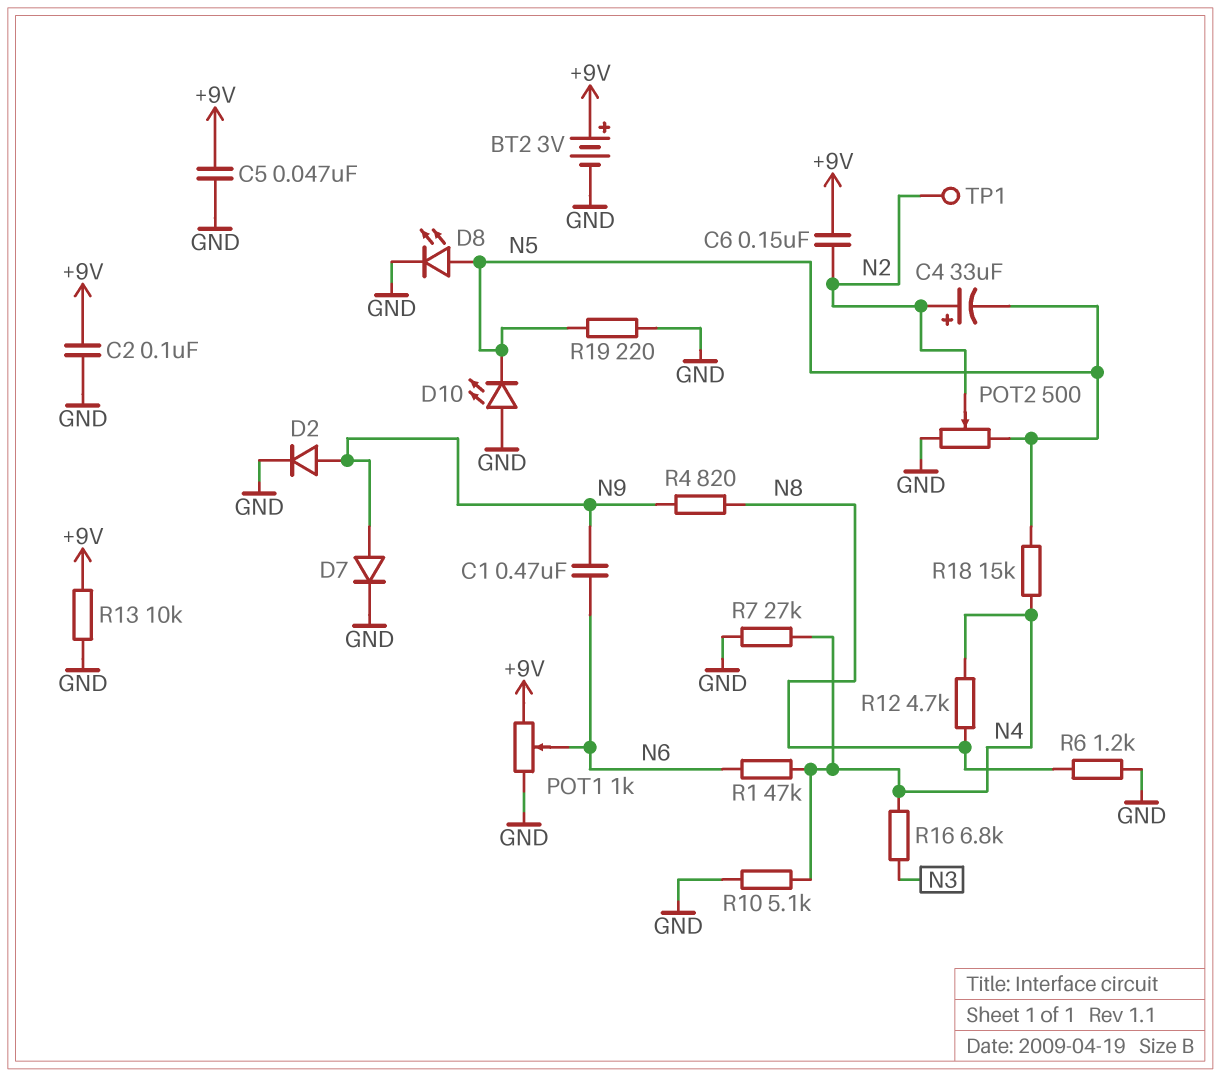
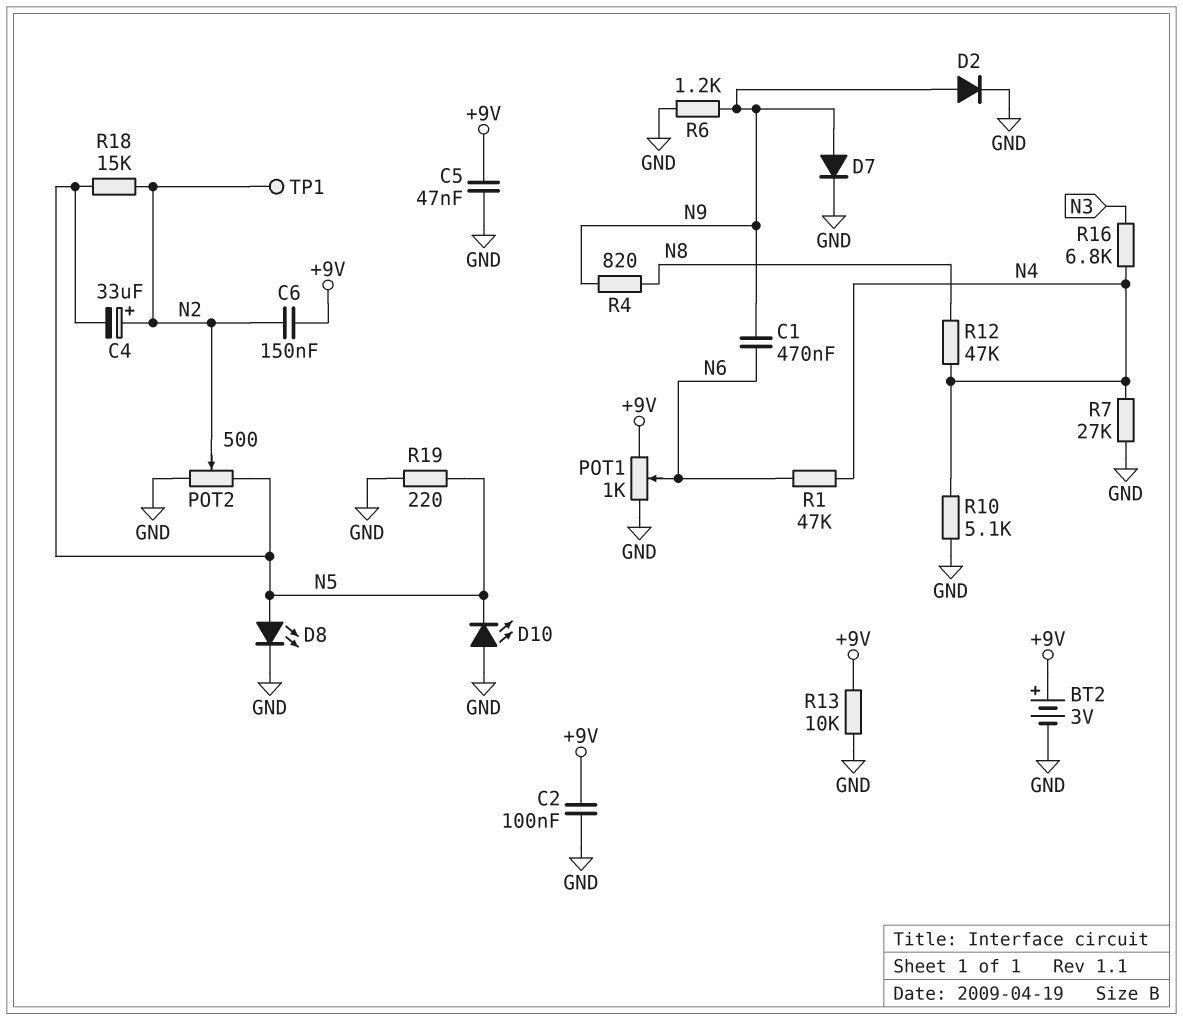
R6: 1.2k (GND, N8) -> 1.2k (GND, N9)
R12: 4.7k (N4, N8) -> 47k (N4, N8)
R18: 15k (N4, N5) -> 15k (N2, N5)

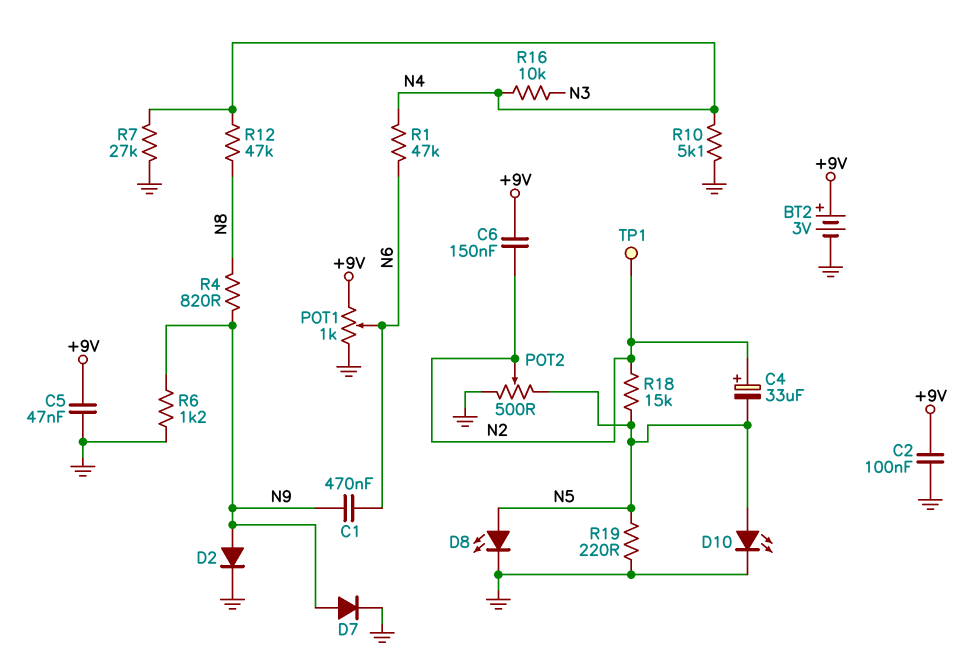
D10: LED (A GND, K N5) -> LED (A N5, K GND)
R13: 10k (+9V, GND) -> none
R16: 6.8k (N3, N4) -> 10k (N3, N4)

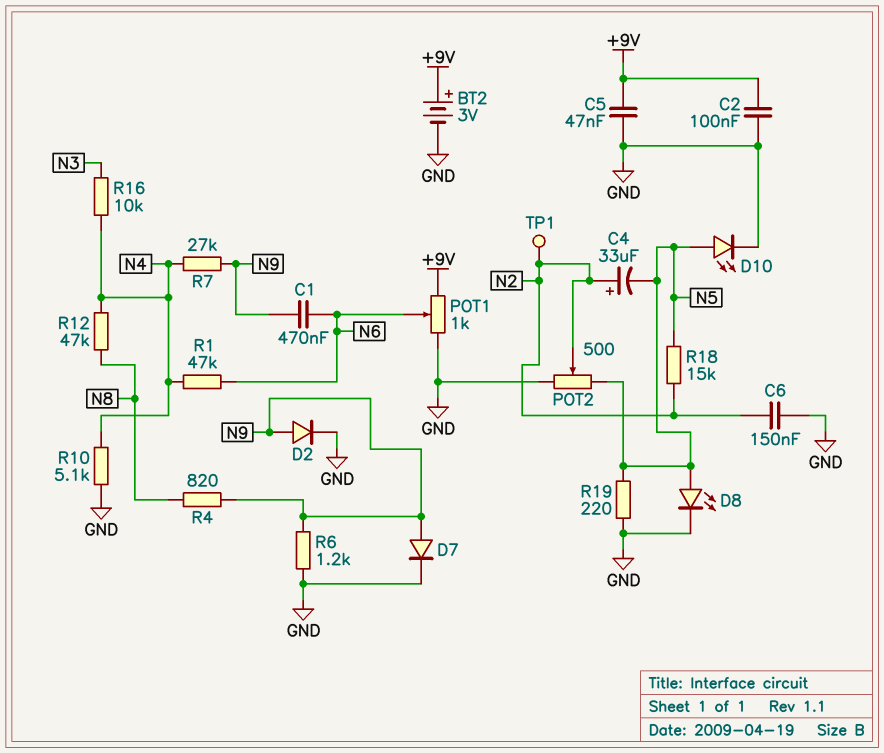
C6: 150nF (+9V, N2) -> 150nF (GND, N2)
R7: 27k (GND, N4) -> 27k (N4, N9)

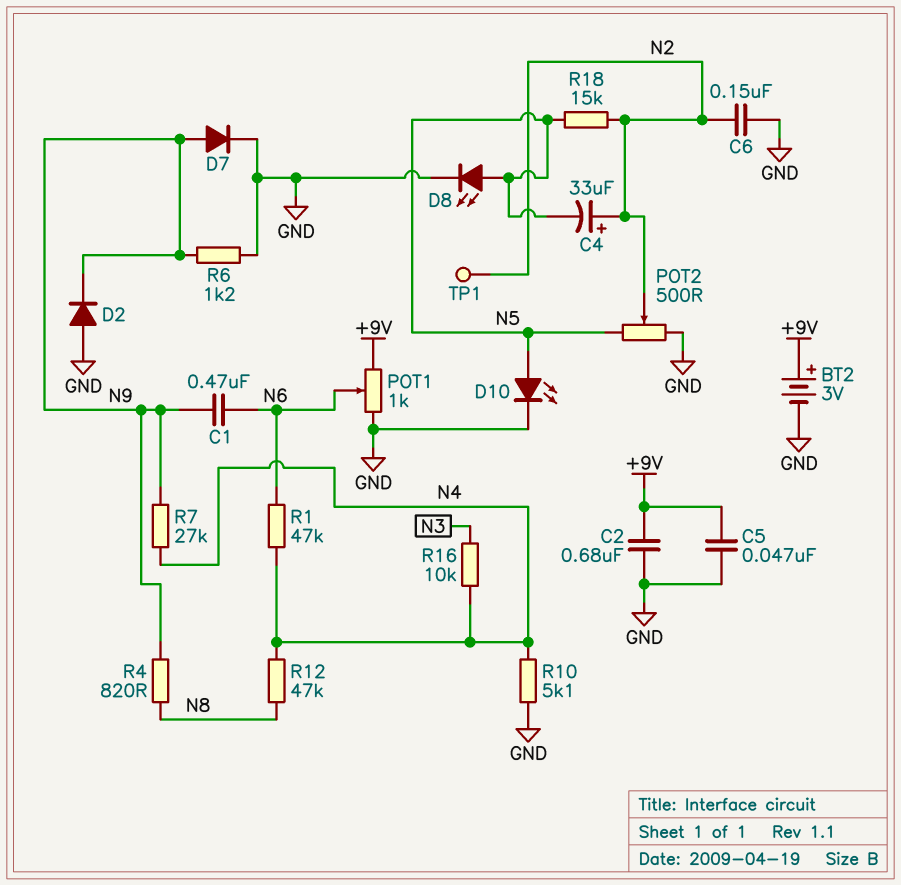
C2: 100nF (+9V, GND) -> 680nF (+9V, GND)
D2: diode (A N9, K GND) -> diode (A GND, K N9)
R19: 220 (GND, N5) -> none

